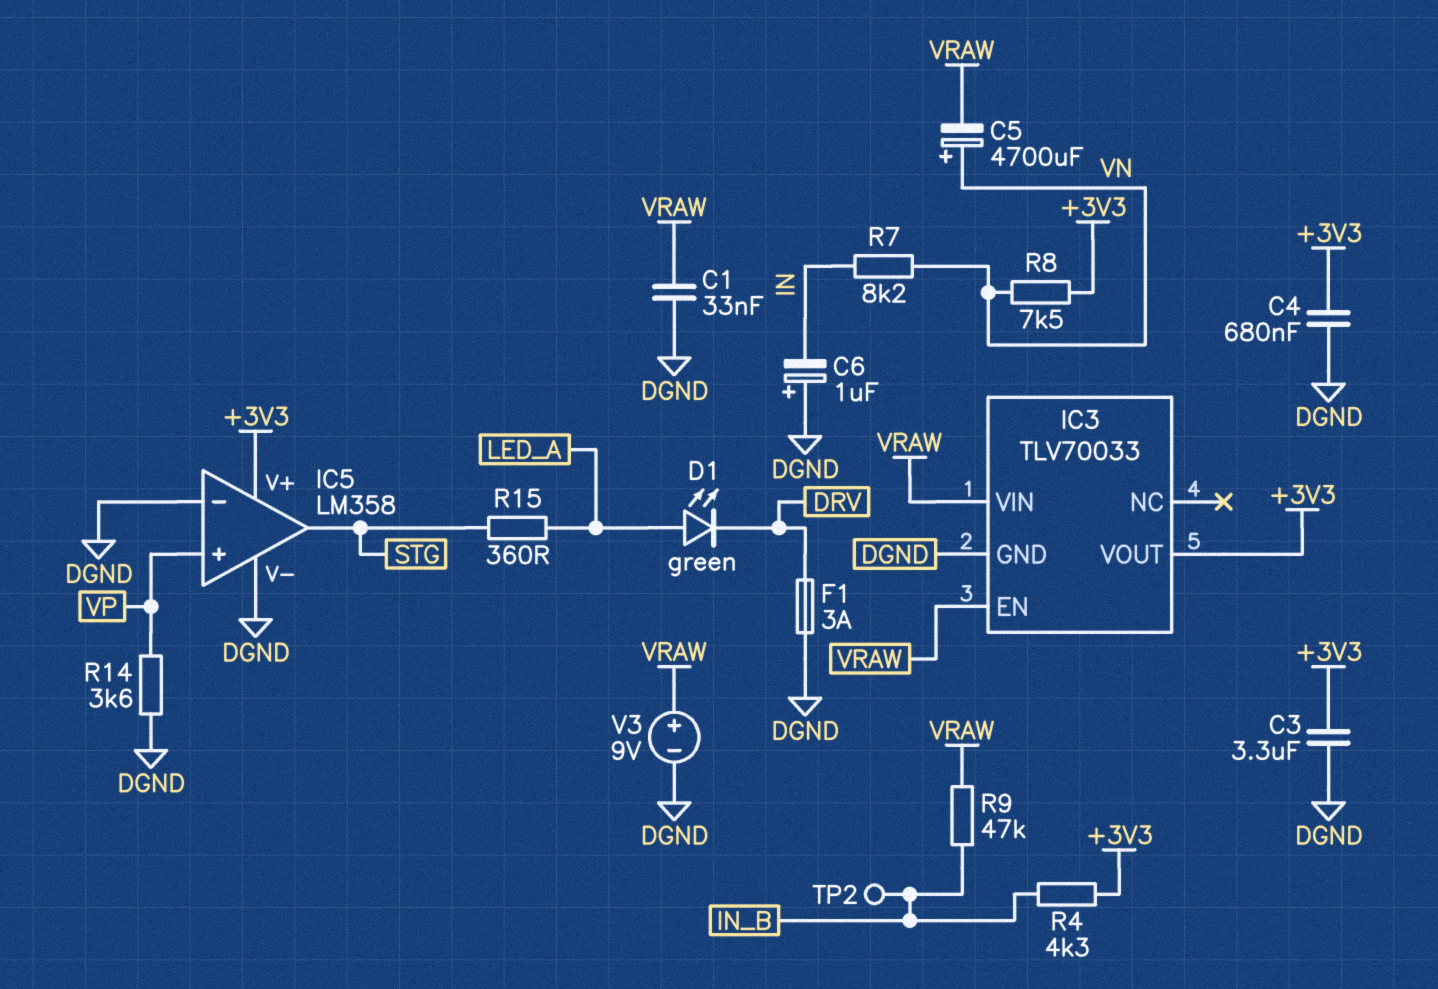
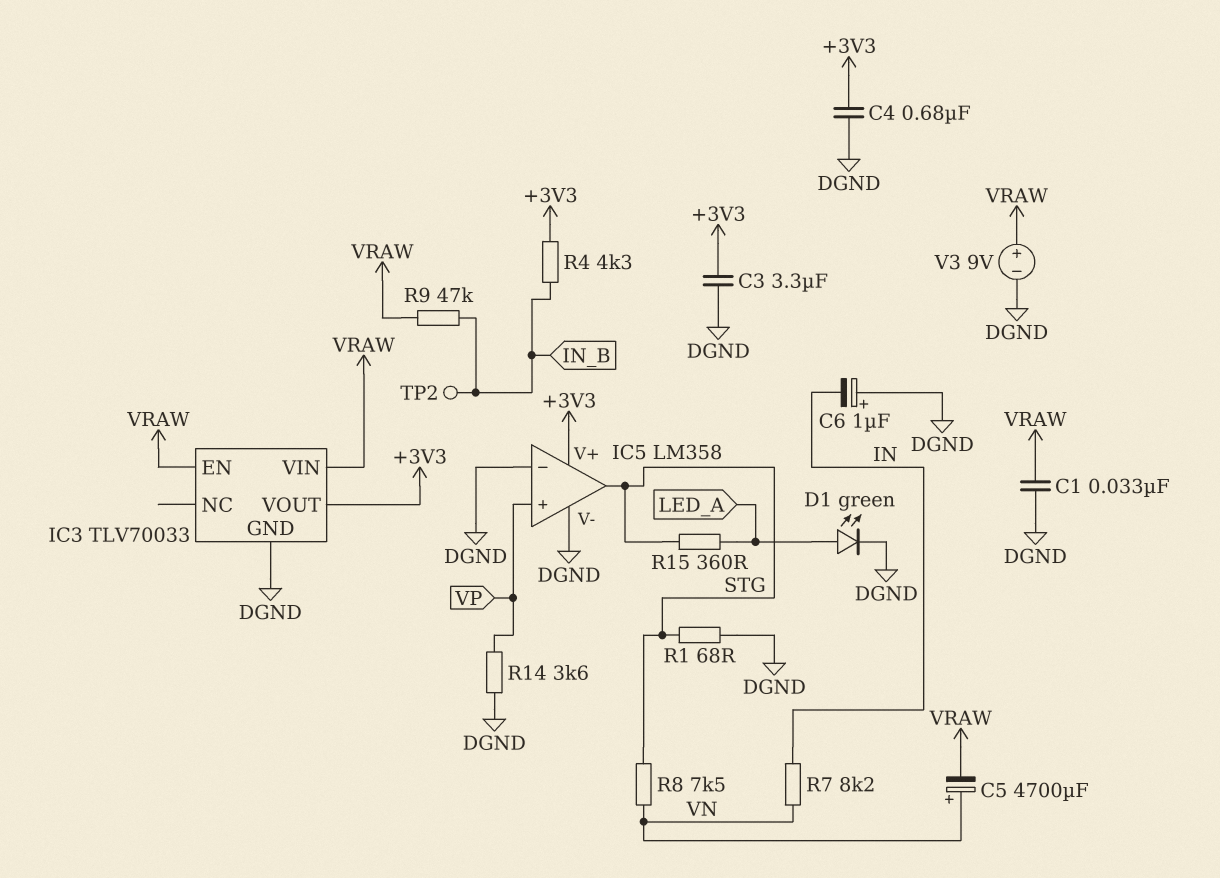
D1: LED green (A LED_A, K DRV) -> LED green (A LED_A, K DGND)
F1: 3A (DGND, DRV) -> none
R1: none -> 68 (DGND, STG)
R8: 7.5k (+3V3, VN) -> 7.5k (STG, VN)

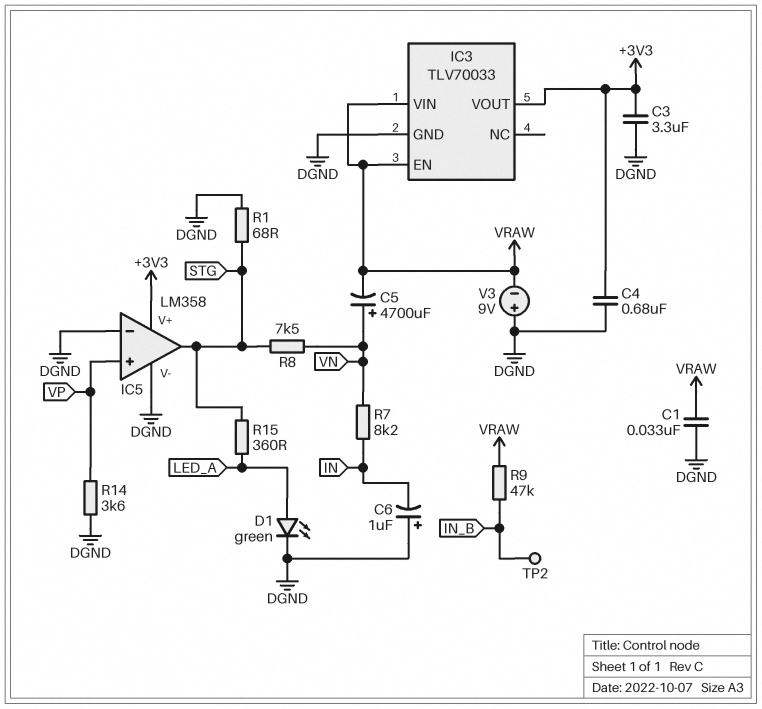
R4: 4.3k (+3V3, IN_B) -> none
V3: 9V (plus VRAW, minus DGND) -> 9V (plus DGND, minus VRAW)

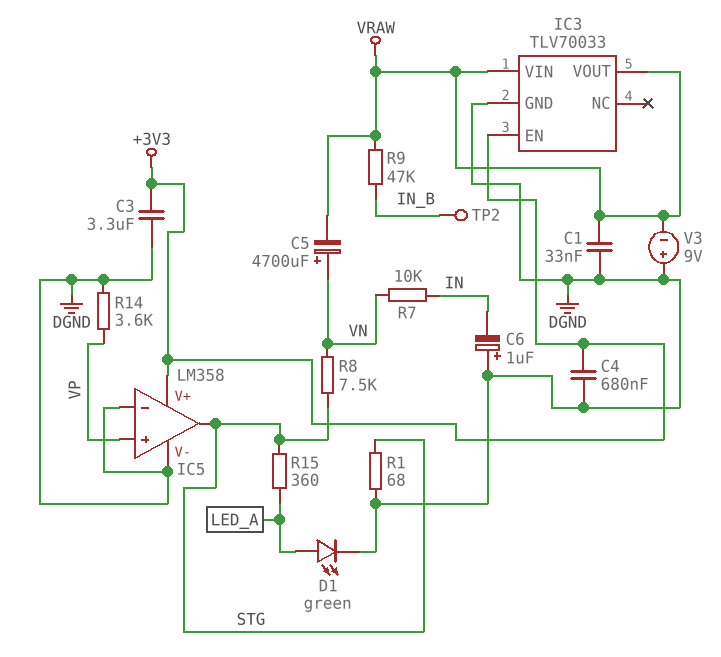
IC3 pin EN: VRAW -> +3V3
IC3 pin VOUT: +3V3 -> VRAW
R7: 8.2k (IN, VN) -> 10k (IN, VN)

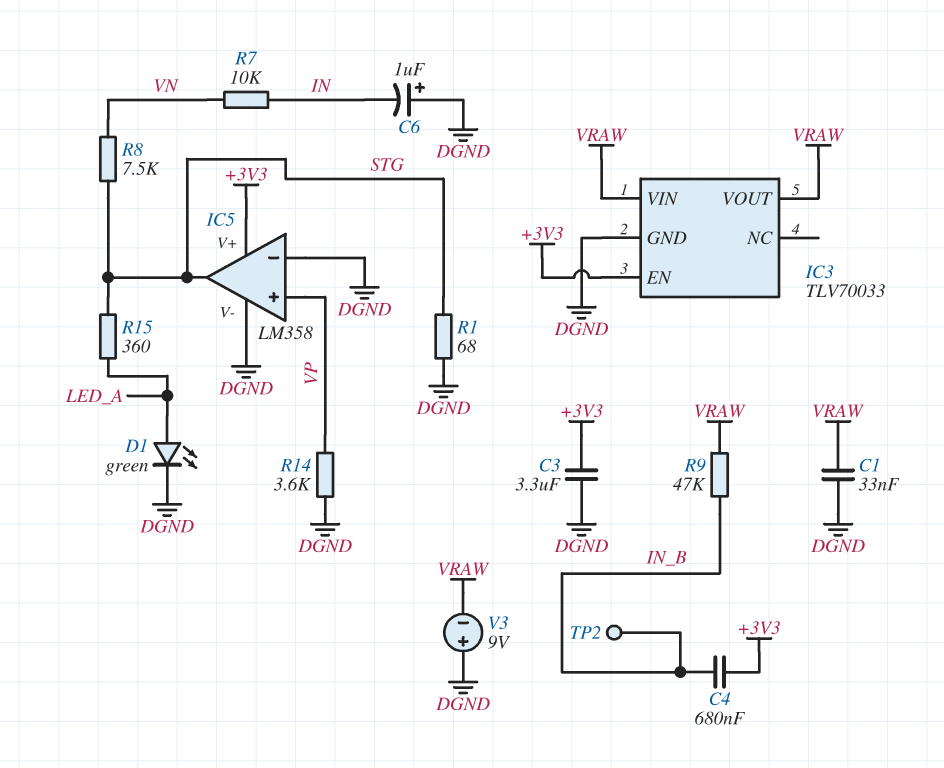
C4: 680nF (+3V3, DGND) -> 680nF (+3V3, IN_B)
C5: 4700uF (plus VN, minus VRAW) -> none

